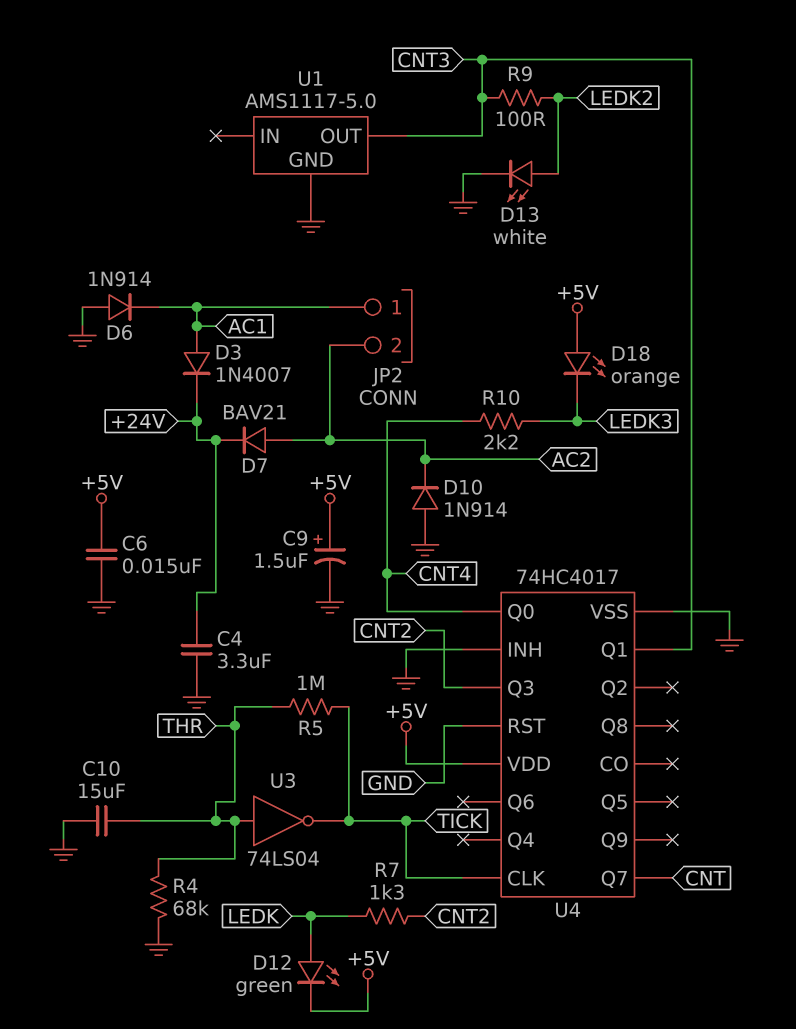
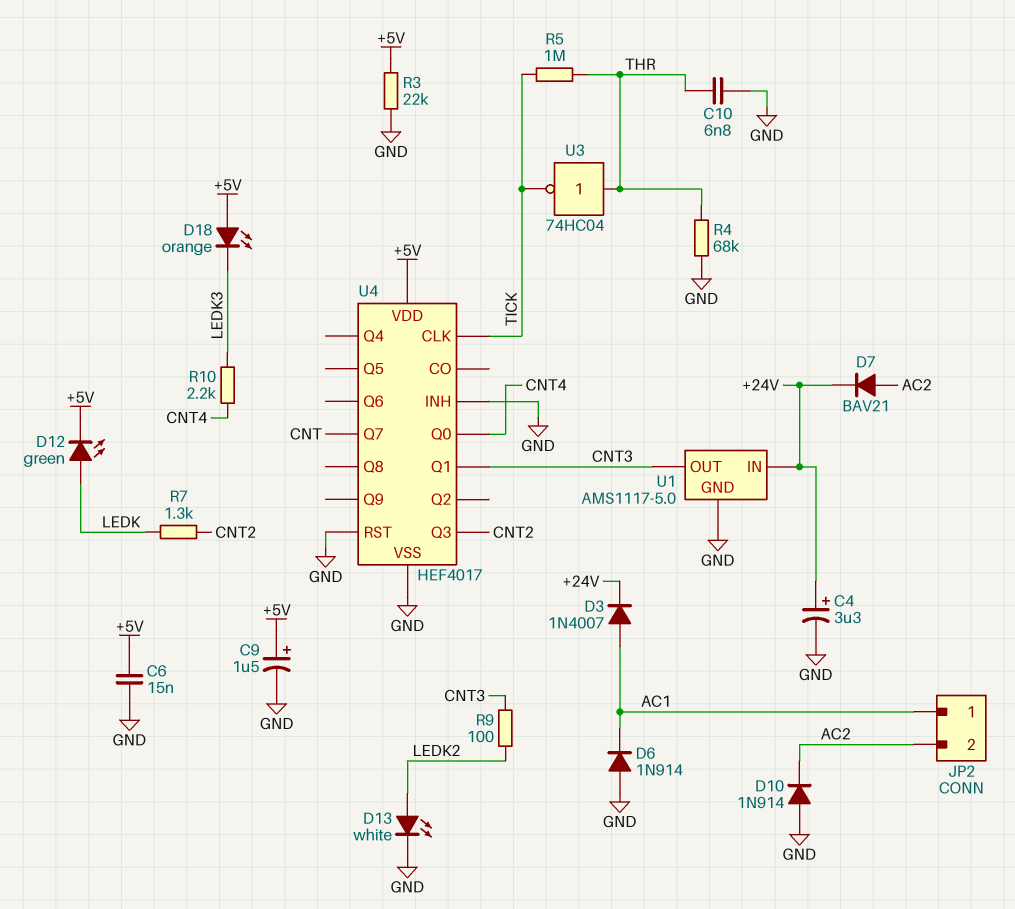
C4: 3.3uF (+24V, GND) -> 3.3uF (plus +24V, minus GND)
C10: 15uF (GND, THR) -> 6.8nF (GND, THR)
R3: none -> 22k (+5V, GND)
U1 pin IN: none -> +24V
U3: NOT 74LS04 (in THR, out TICK) -> NOT 74HC04 (in THR, out TICK)
U4: 74HC4017 -> HEF4017

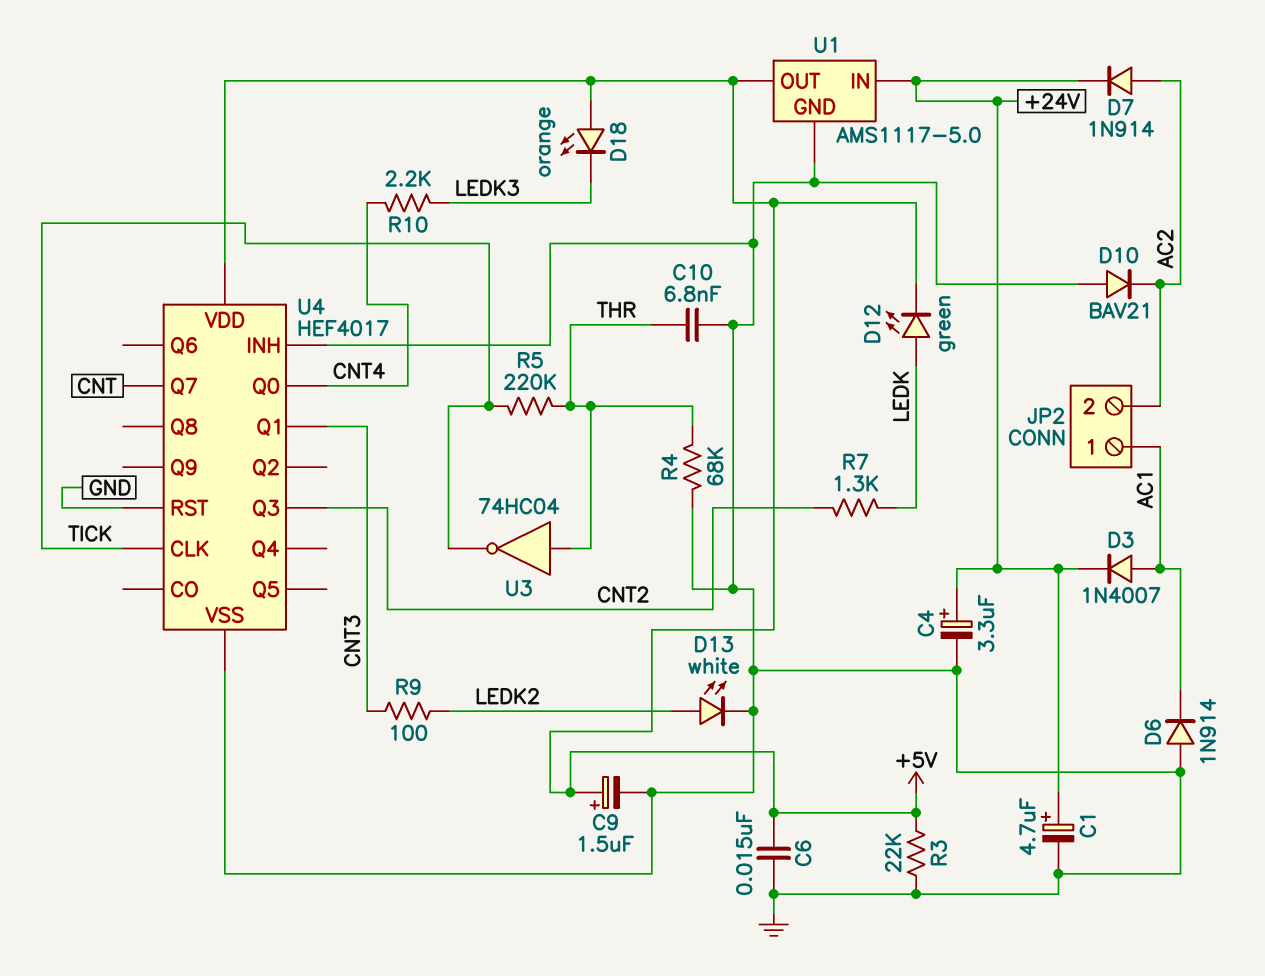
C1: none -> 4.7uF (plus +24V, minus GND)
D7: diode BAV21 (A AC2, K +24V) -> diode 1N914 (A AC2, K +24V)
D10: diode 1N914 (A GND, K AC2) -> diode BAV21 (A GND, K AC2)
R5: 1M (THR, TICK) -> 220k (THR, TICK)
U1 pin OUT: CNT3 -> +5V

